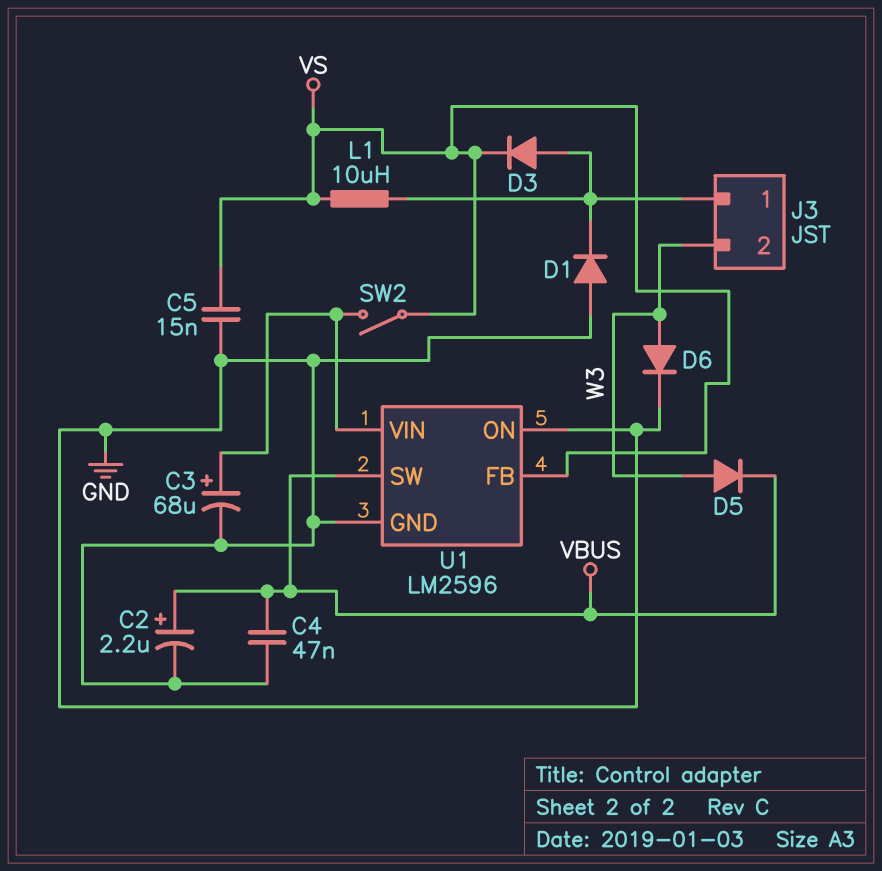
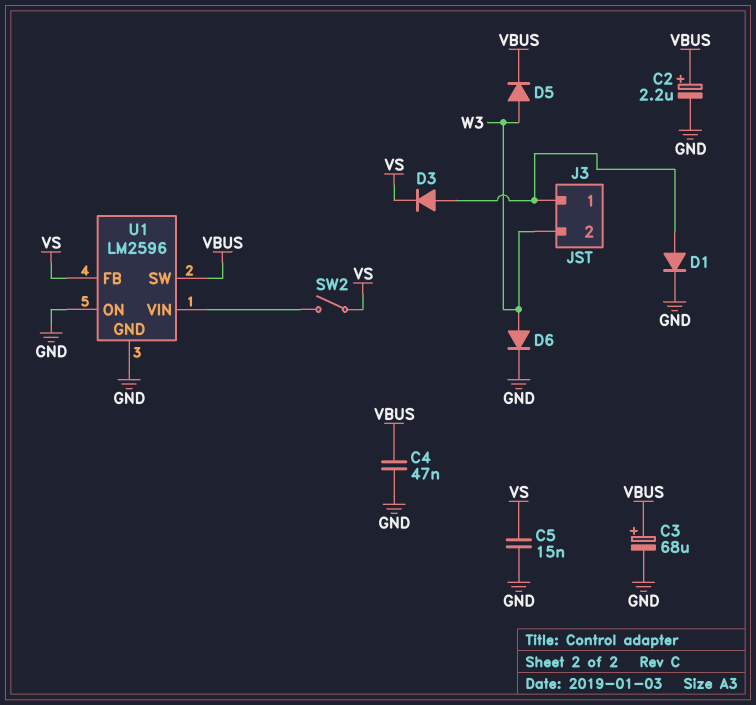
C3: 68uF (plus U1/VIN, minus GND) -> 68uF (plus VBUS, minus GND)
D1: diode (A GND, K J3/1) -> diode (A J3/1, K GND)
L1: 10uH (J3/1, VS) -> none

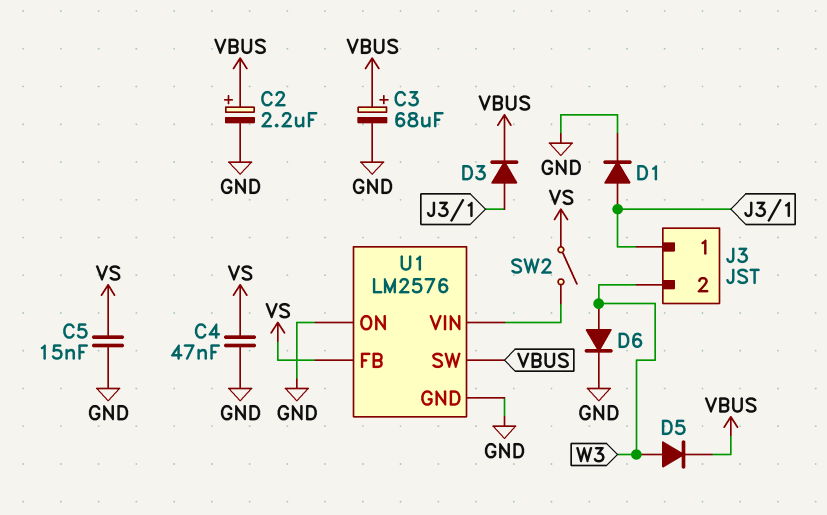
C4: 47nF (GND, VBUS) -> 47nF (GND, VS)
D3: diode (A J3/1, K VS) -> diode (A J3/1, K VBUS)
U1: LM2596 -> LM2576

